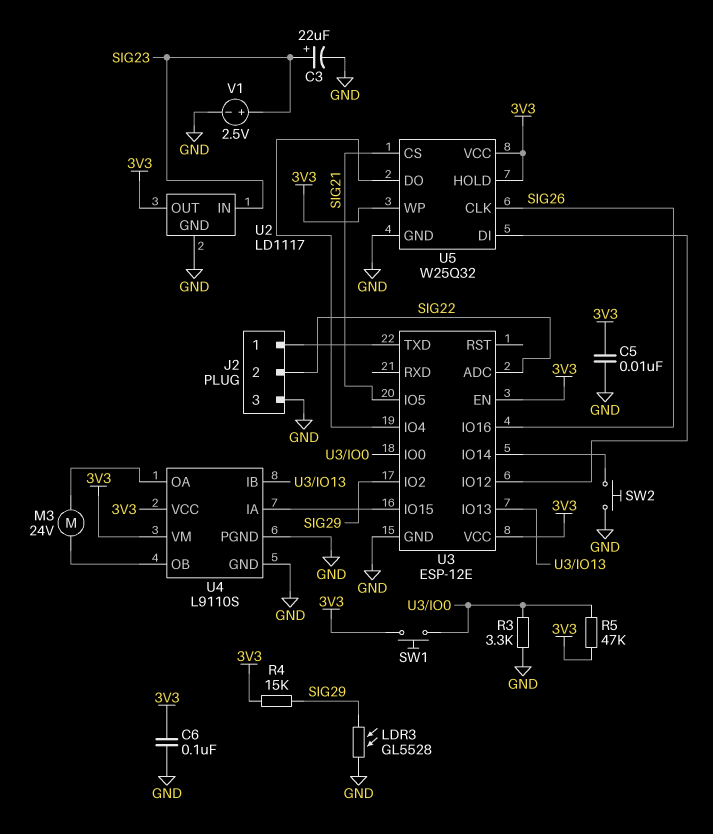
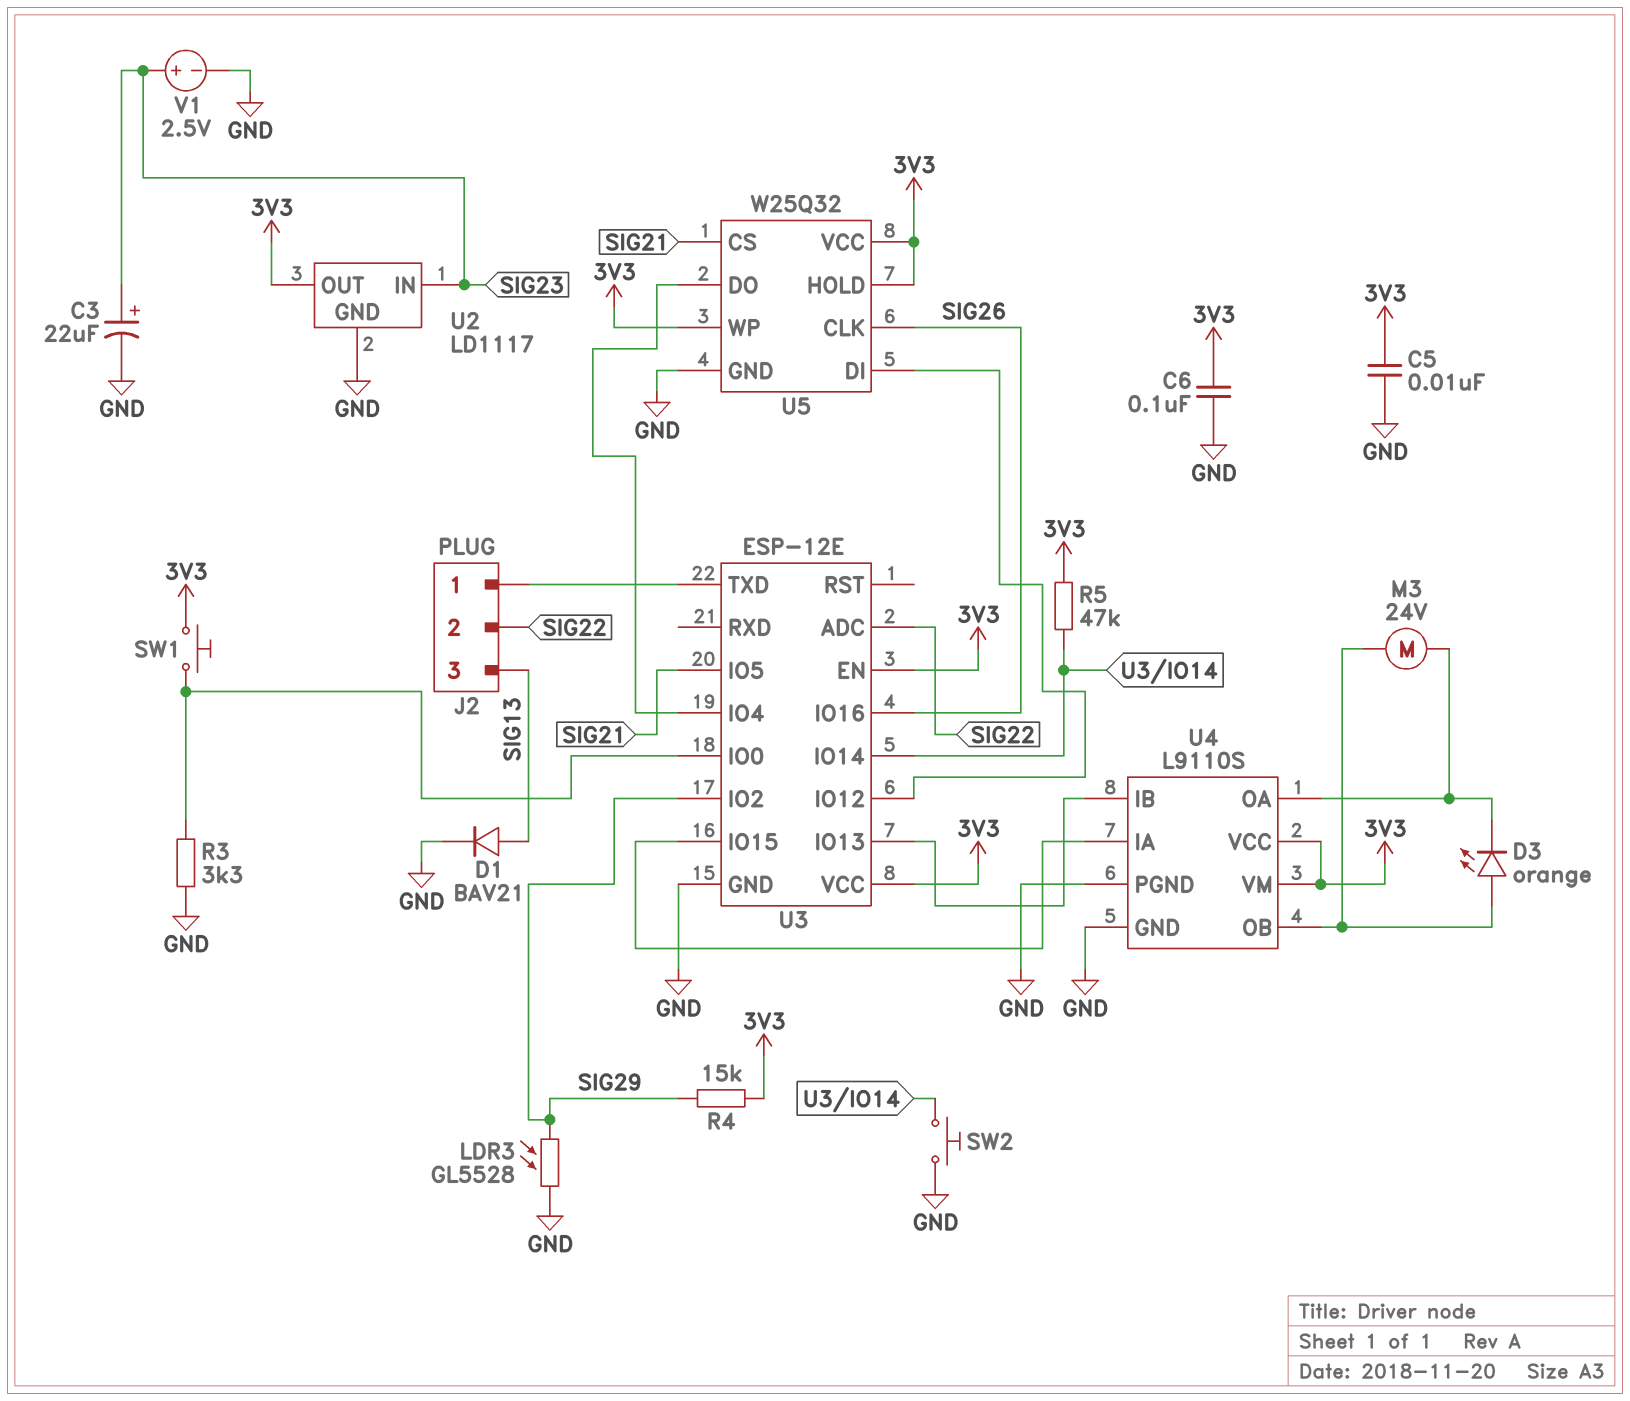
D1: none -> diode BAV21 (A SIG13, K GND)
D3: none -> LED orange (A U4/OB, K U4/OA)
J2 pin 3: GND -> SIG13
R5: 47k (3V3, U3/IO0) -> 47k (3V3, U3/IO14)

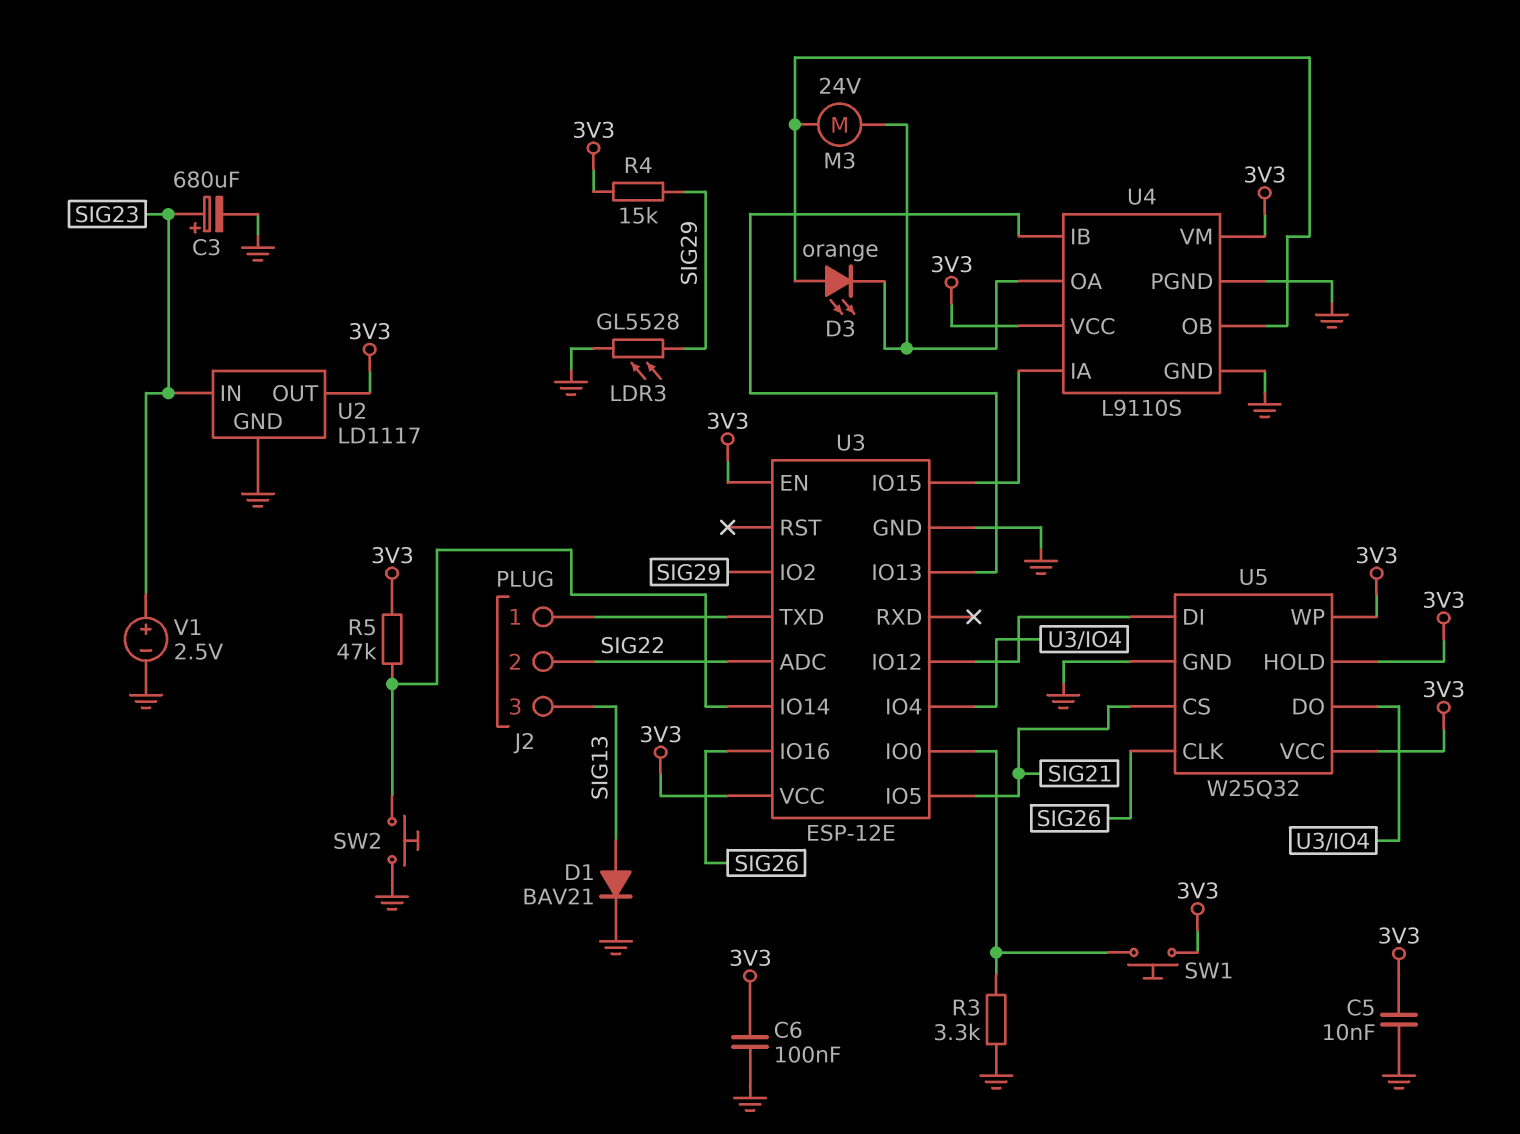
C3: 22uF (plus SIG23, minus GND) -> 680uF (plus SIG23, minus GND)

